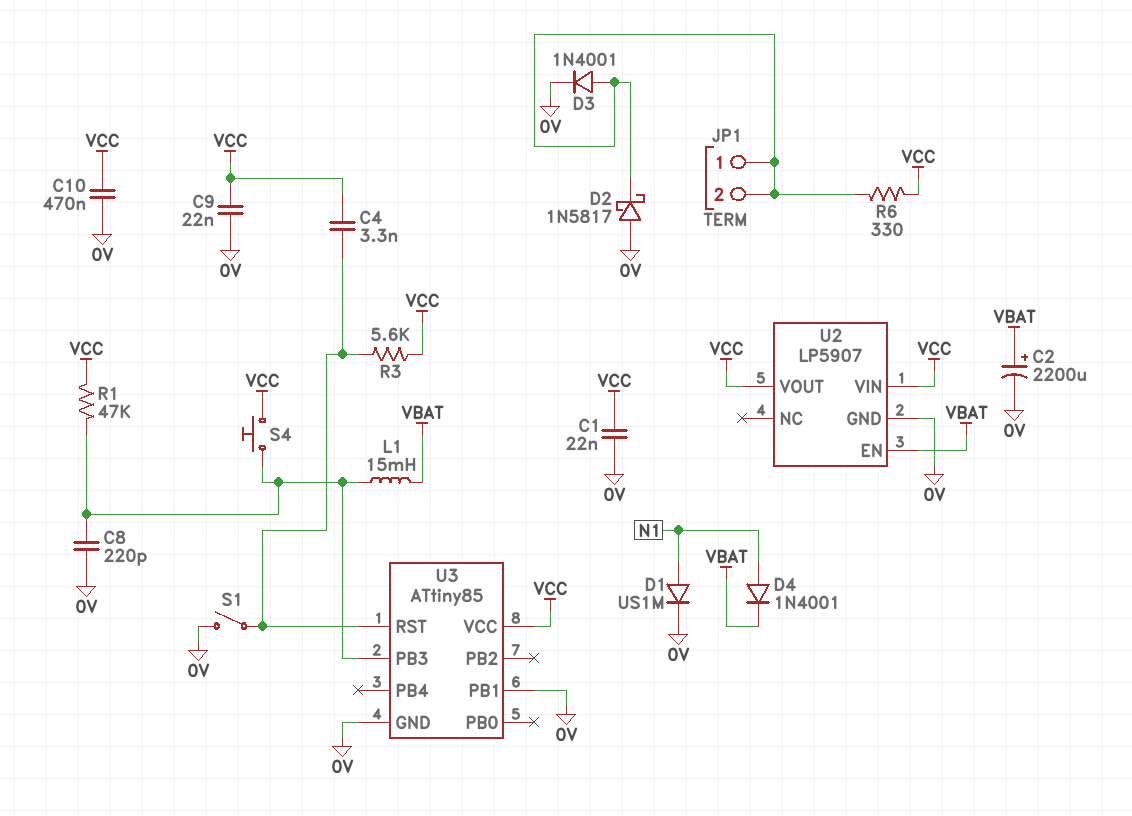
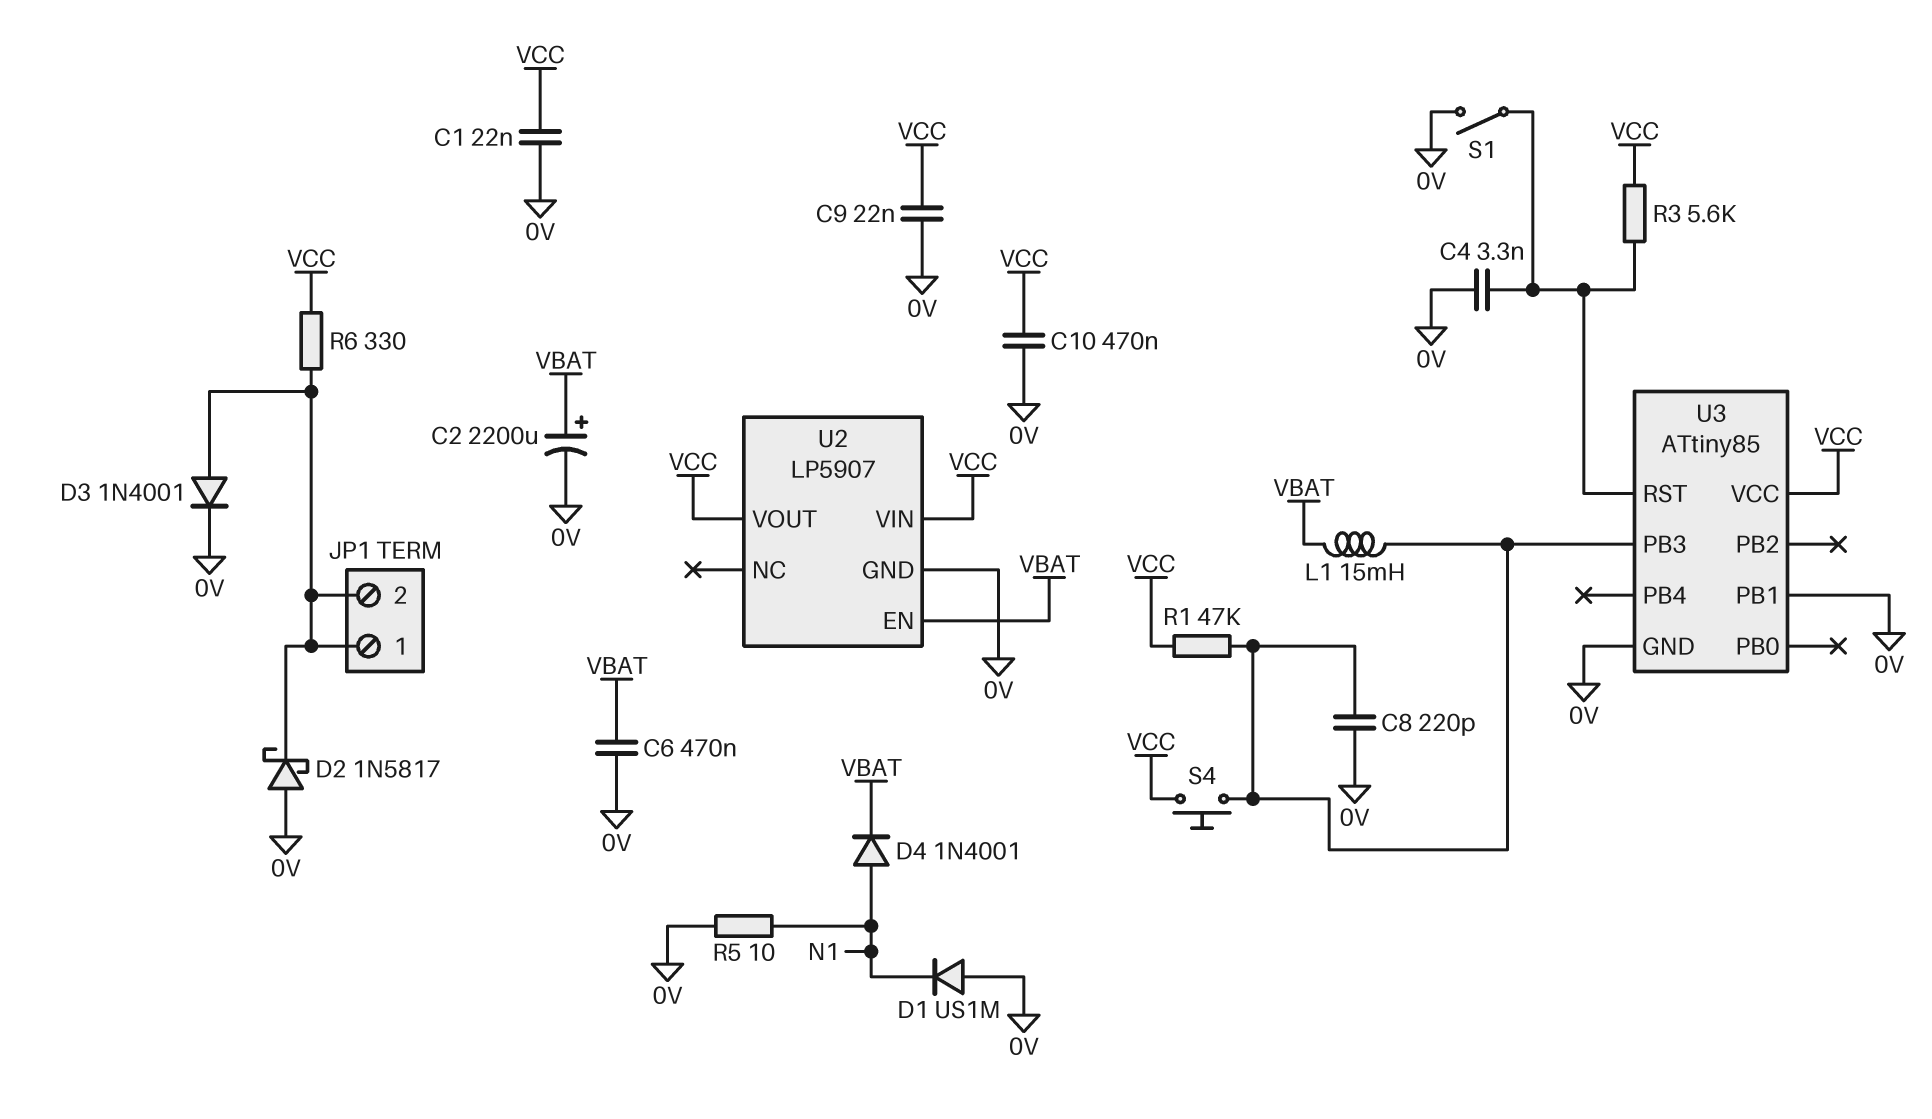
C4: 3.3nF (U3/RST, VCC) -> 3.3nF (0V, U3/RST)
C6: none -> 470nF (0V, VBAT)
D1: diode US1M (A N1, K 0V) -> diode US1M (A 0V, K N1)
R5: none -> 10 (0V, N1)

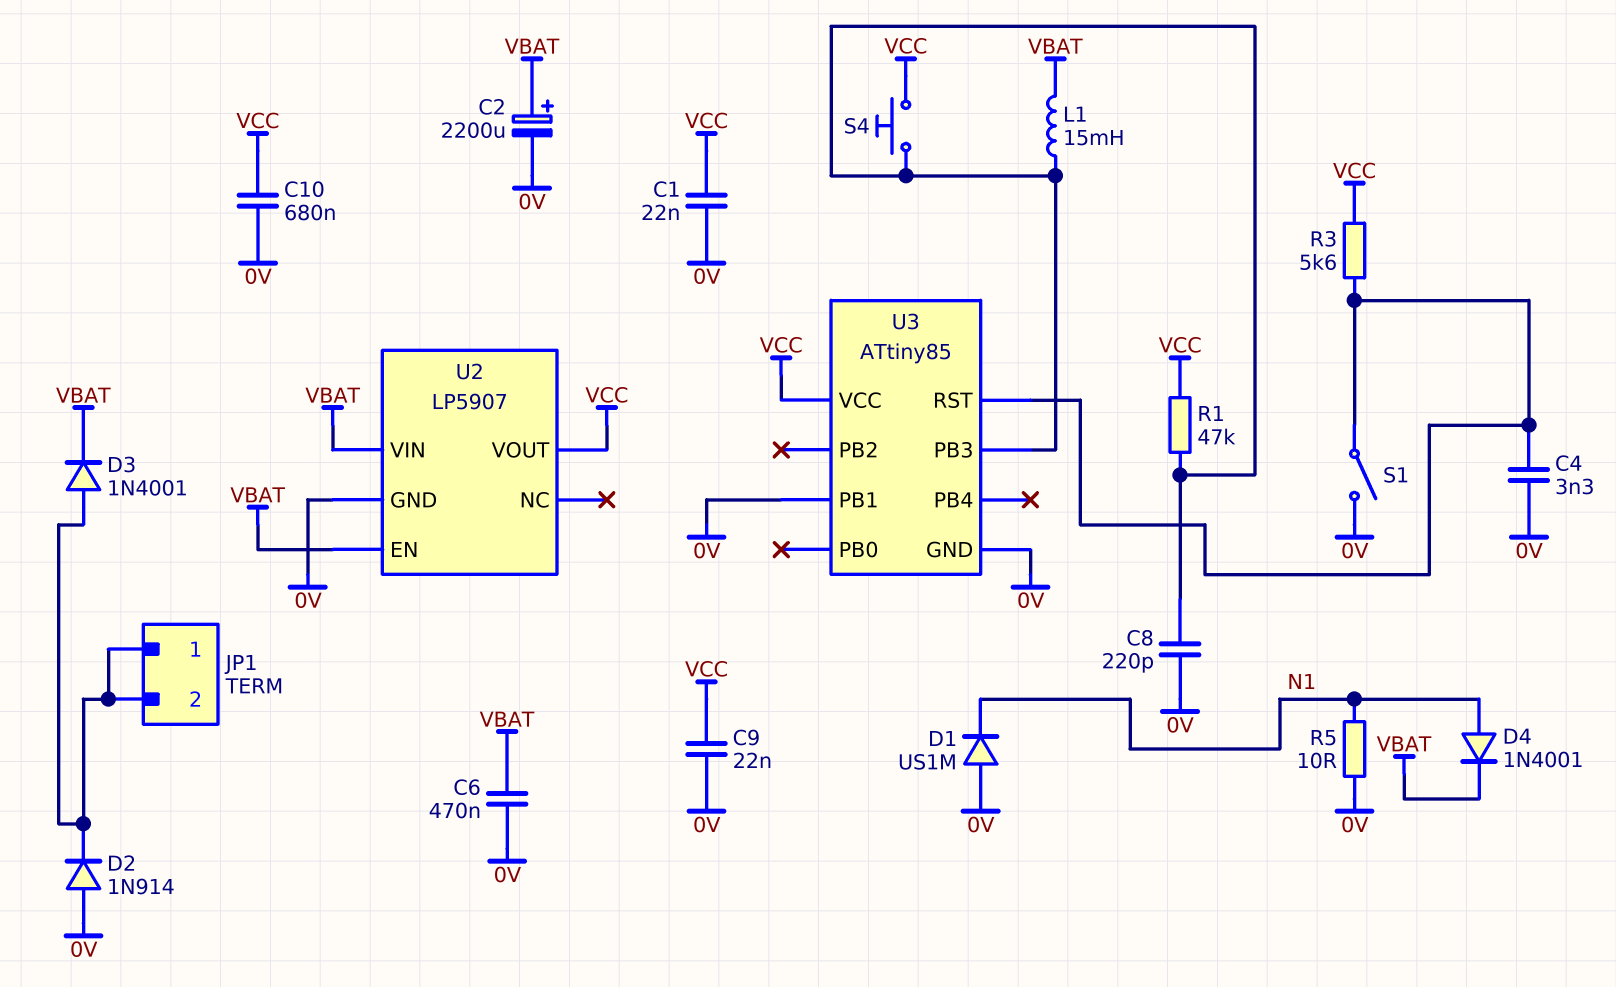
C10: 470nF (0V, VCC) -> 680nF (0V, VCC)
D2: schottky 1N5817 (A 0V, K JP1/1) -> diode 1N914 (A 0V, K JP1/1)
D3: diode 1N4001 (A JP1/1, K 0V) -> diode 1N4001 (A JP1/1, K VBAT)
R6: 330 (JP1/1, VCC) -> none
U2 pin VIN: VCC -> VBAT

